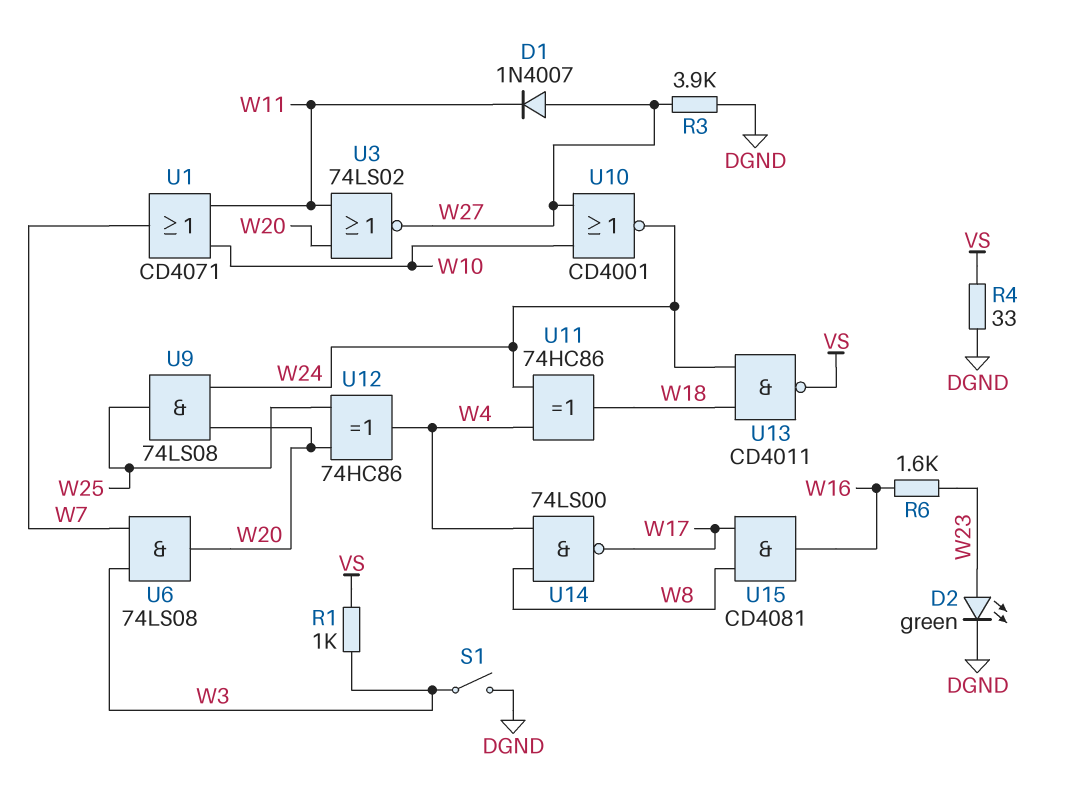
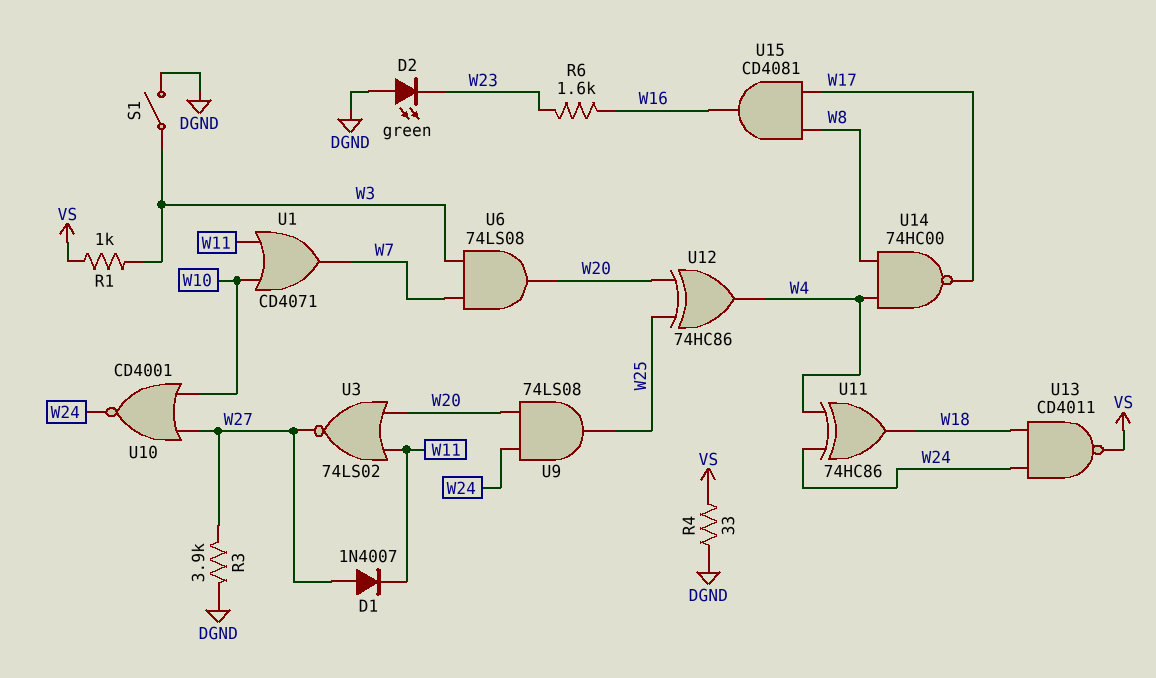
D2: LED green (A W23, K DGND) -> LED green (A DGND, K W23)
U14: NAND 74LS00 (in W4, in W8, out W17) -> NAND 74HC00 (in W4, in W8, out W17)

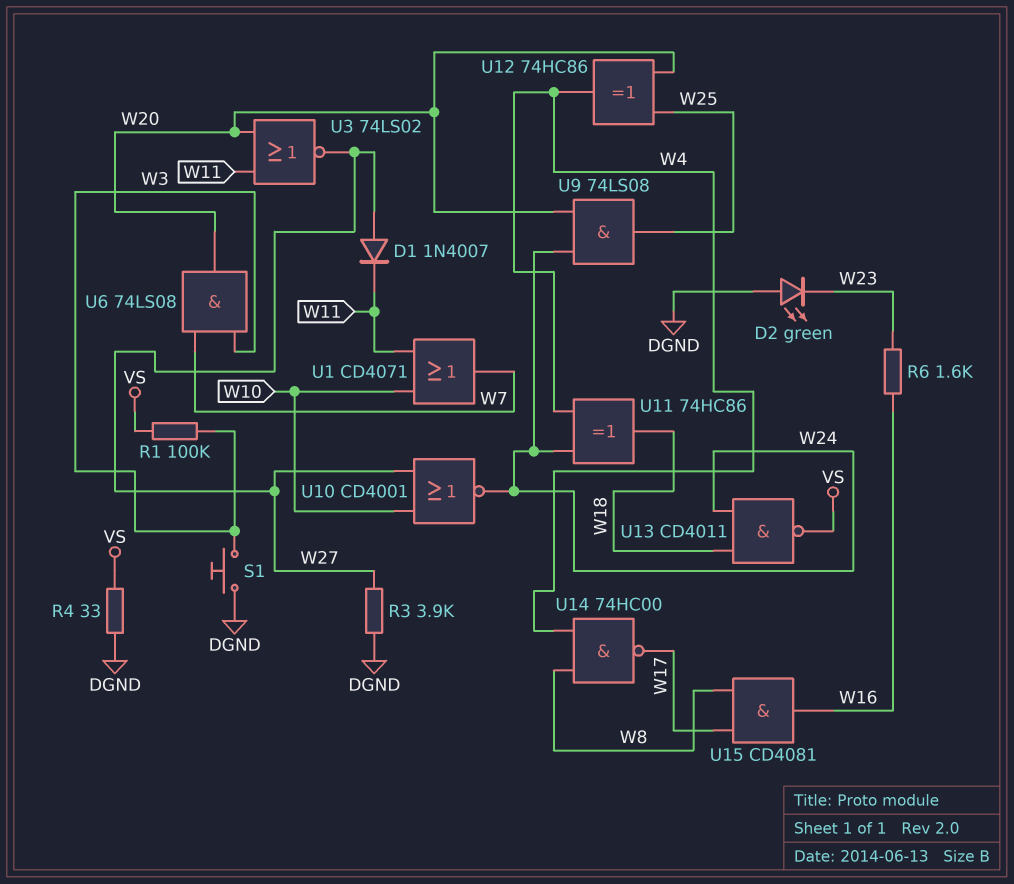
R1: 1k (VS, W3) -> 100k (VS, W3)
S1: switch (DGND, W3) -> button (DGND, W3)

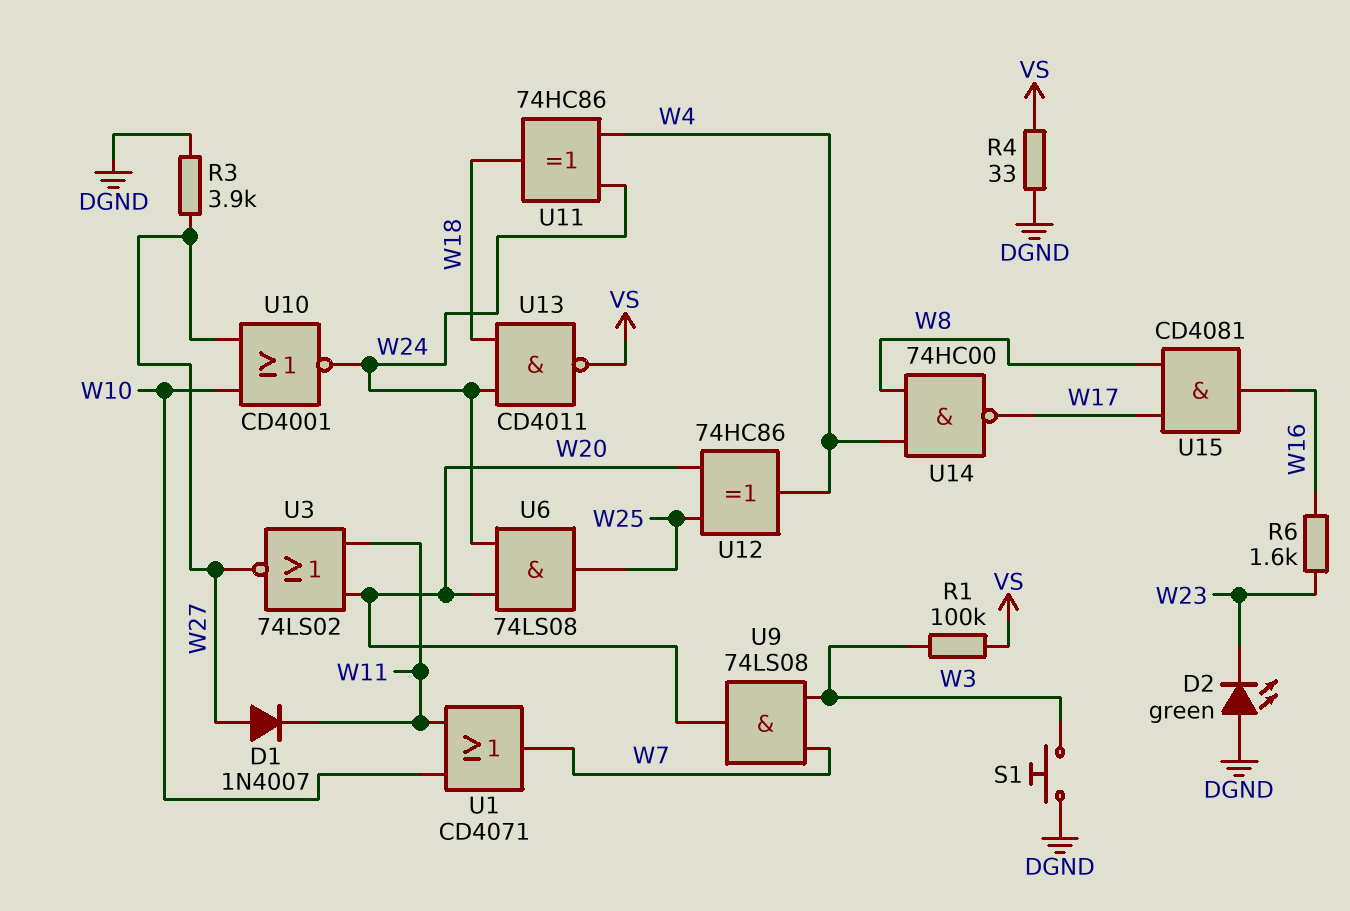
U6: AND 74LS08 (in W3, in W7, out W20) -> AND 74LS08 (in W20, in W24, out W25)
U9: AND 74LS08 (in W20, in W24, out W25) -> AND 74LS08 (in W3, in W7, out W20)

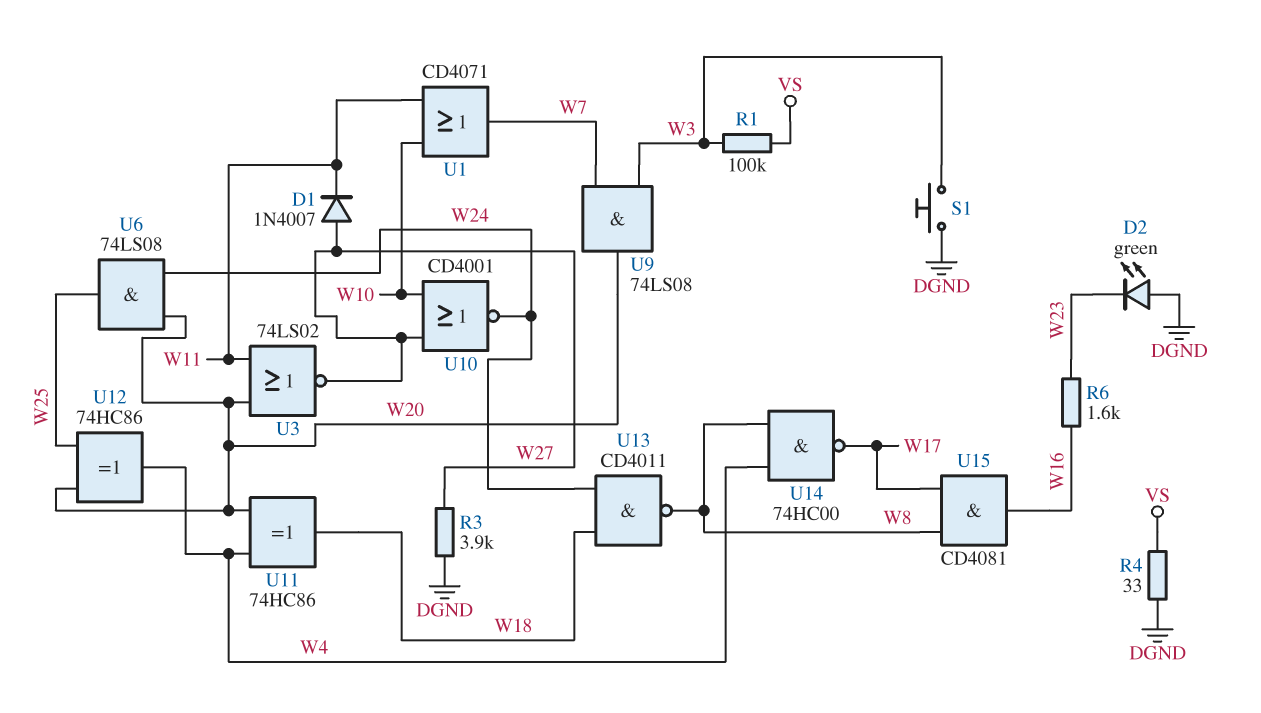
U11: XOR 74HC86 (in W4, in W24, out W18) -> XOR 74HC86 (in W4, in W20, out W18)
U13: NAND CD4011 (in W18, in W24, out VS) -> NAND CD4011 (in W18, in W24, out W8)

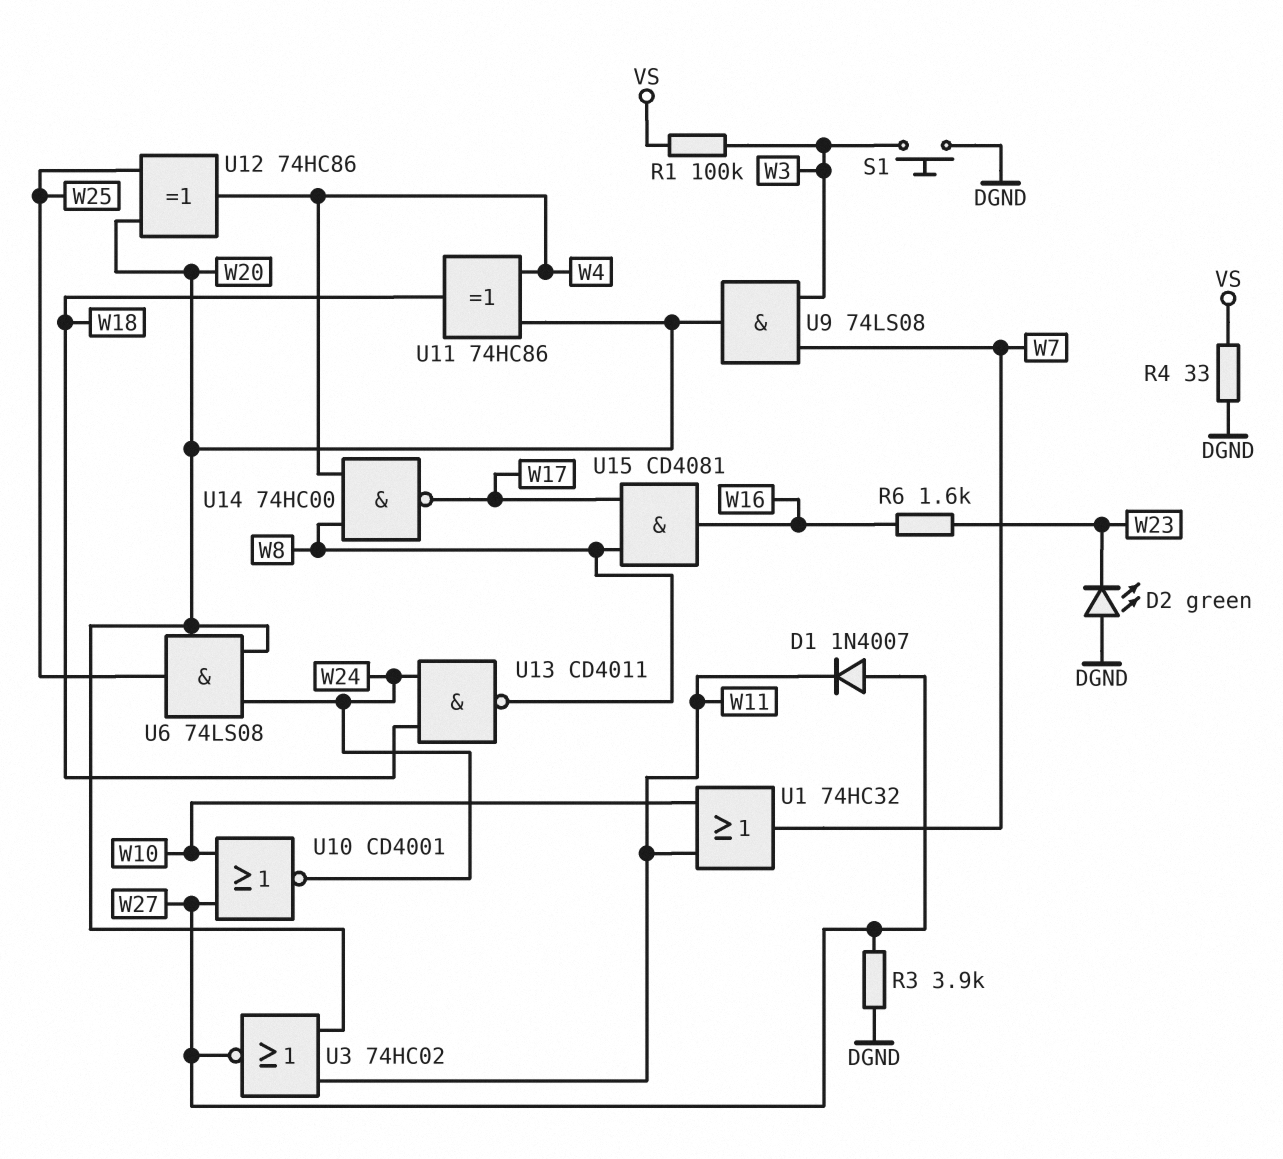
U1: OR CD4071 (in W10, in W11, out W7) -> OR 74HC32 (in W10, in W11, out W7)
U3: NOR 74LS02 (in W11, in W20, out W27) -> NOR 74HC02 (in W11, in W20, out W27)

